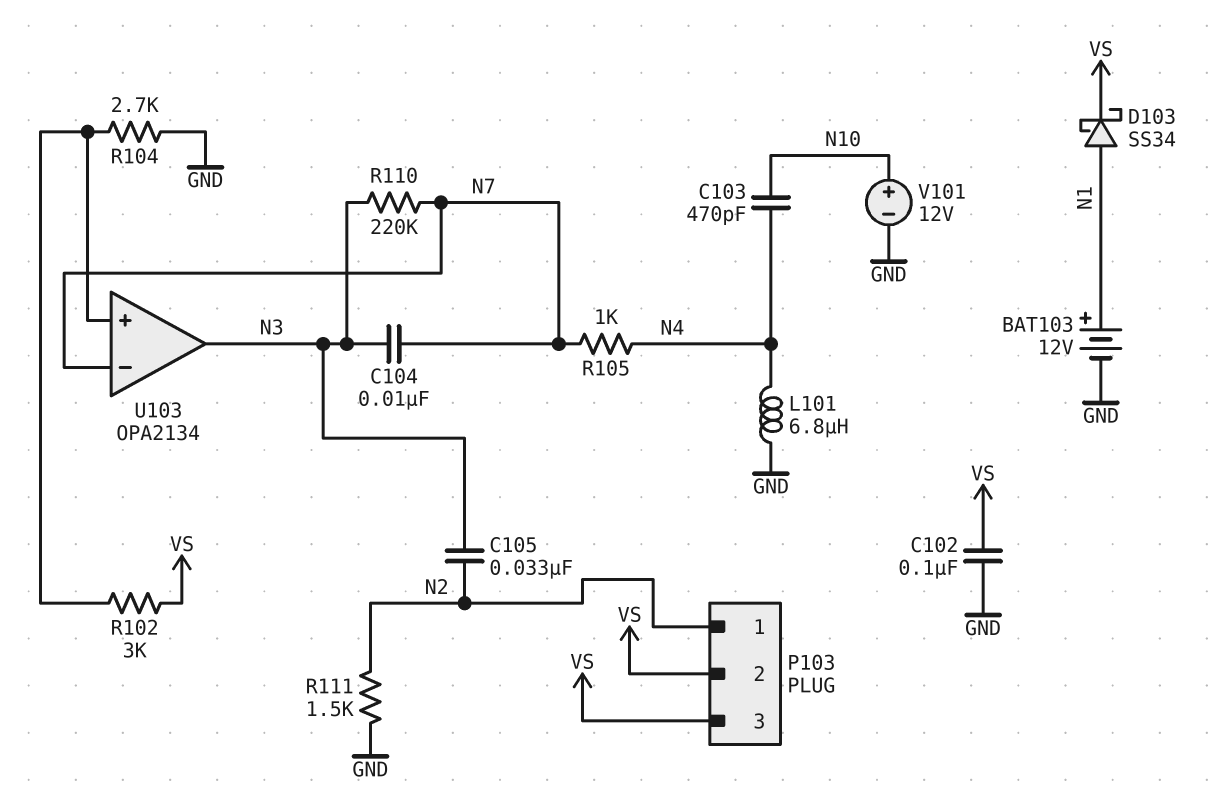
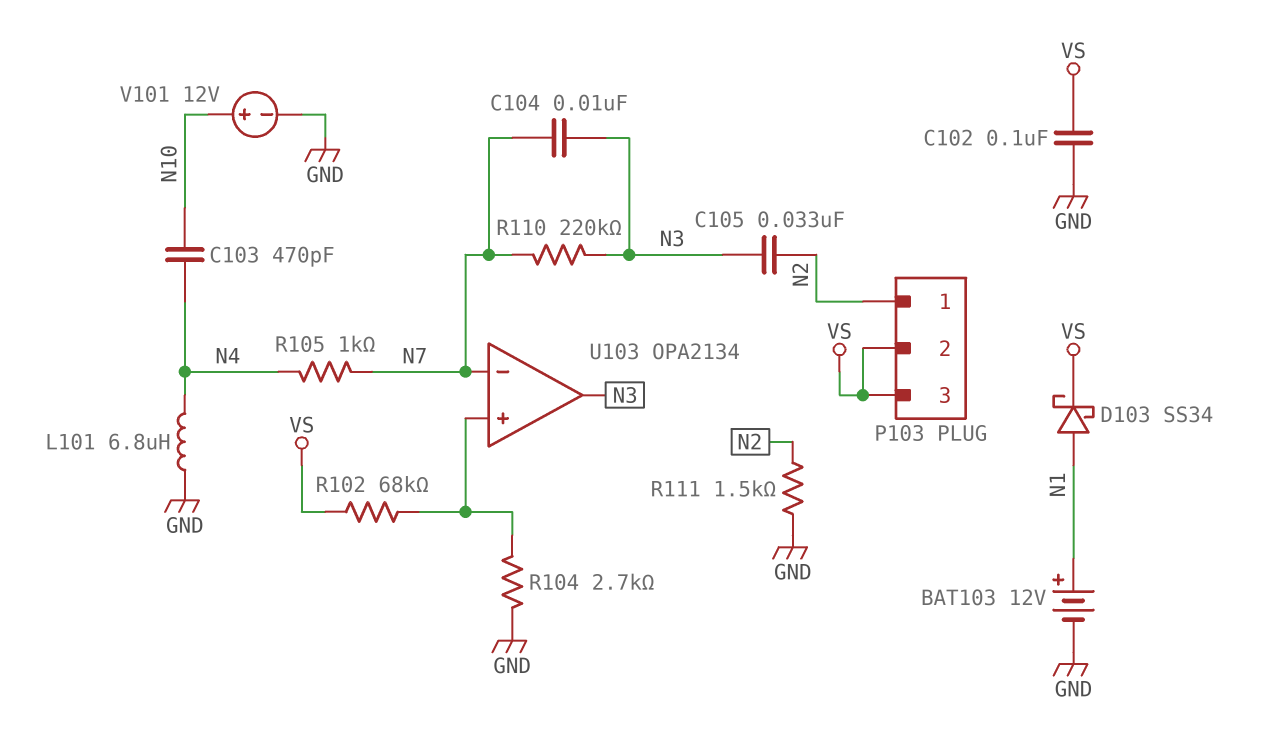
R102: 3k (U103/in+, VS) -> 68k (U103/in+, VS)

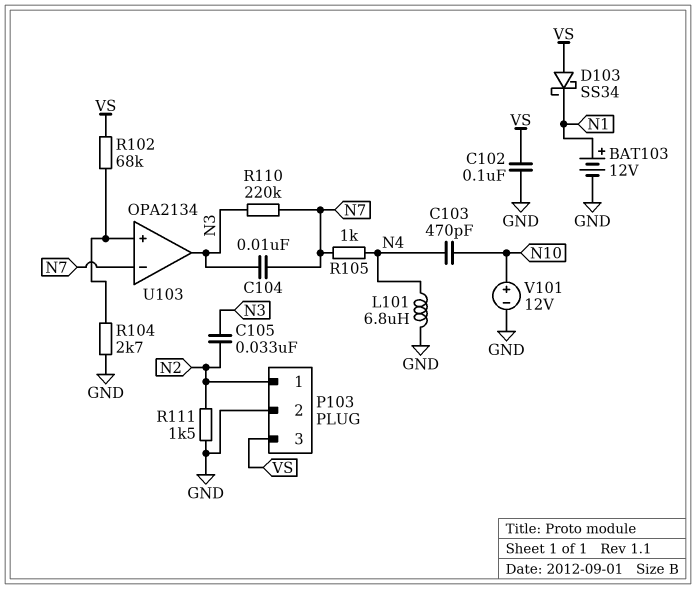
D103: schottky SS34 (A N1, K VS) -> schottky SS34 (A VS, K N1)
P103 pin 2: VS -> GND

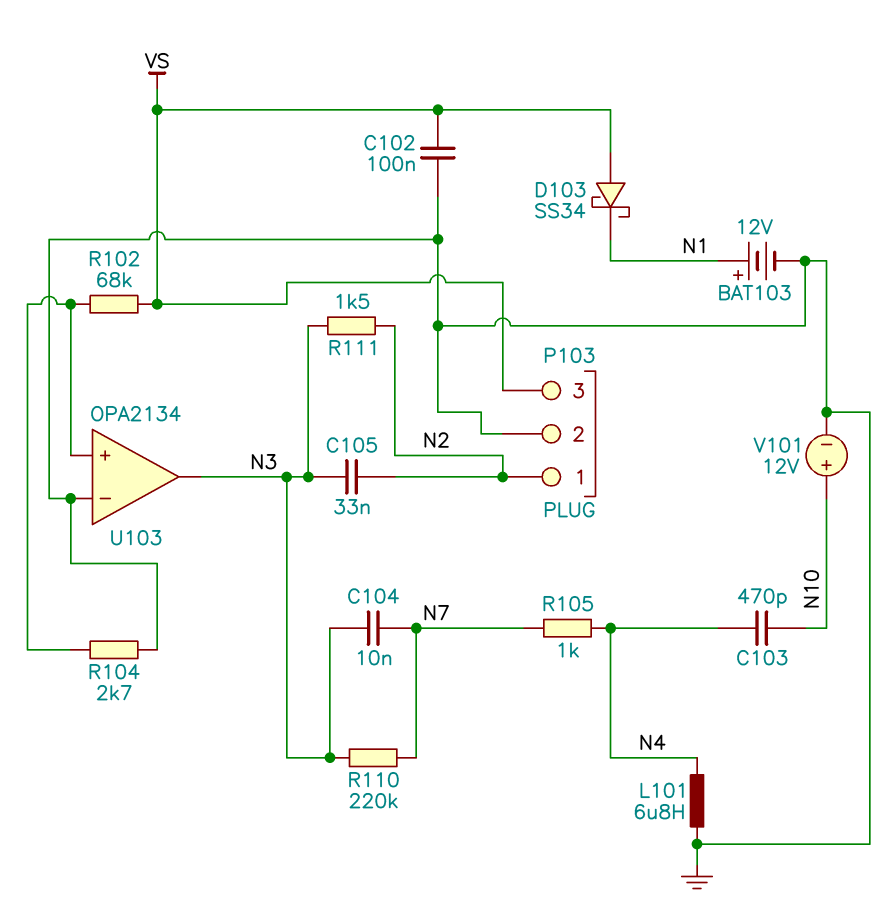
R111: 1.5k (GND, N2) -> 1.5k (N2, N3)
U103 pin in-: N7 -> GND

